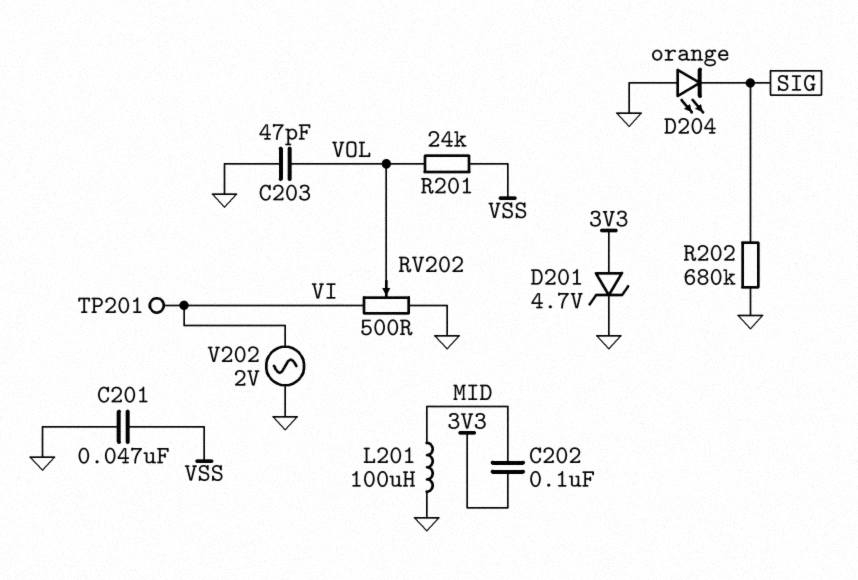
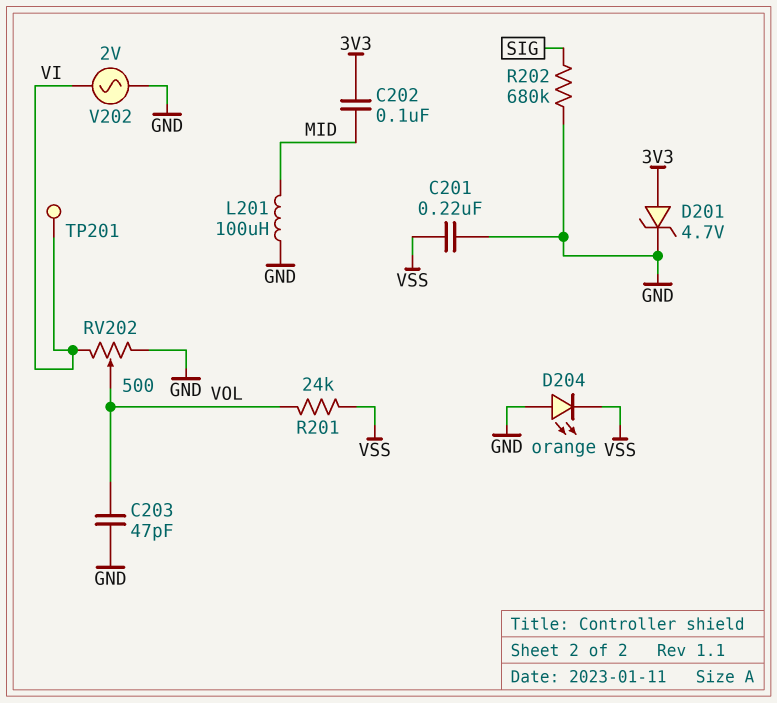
C201: 47nF (GND, VSS) -> 220nF (GND, VSS)
D204: LED orange (A GND, K SIG) -> LED orange (A GND, K VSS)

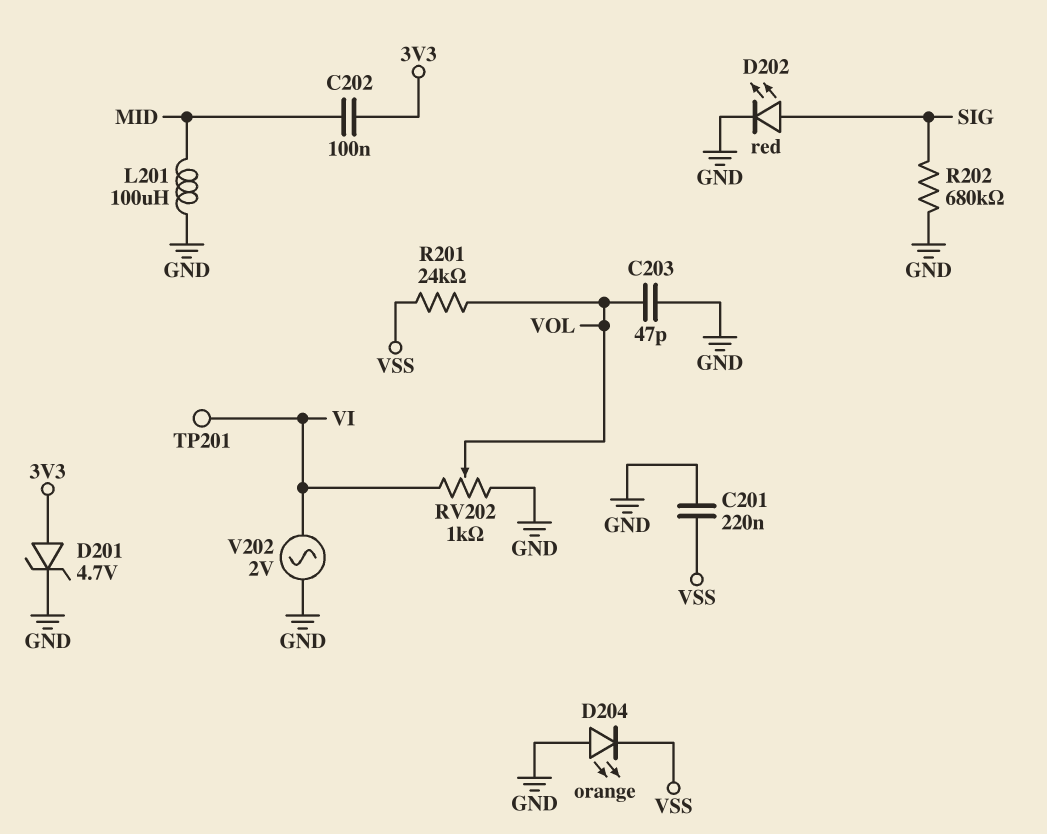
D202: none -> LED red (A SIG, K GND)
RV202: 500 (GND, VI, wiper VOL) -> 1k (GND, VI, wiper VOL)

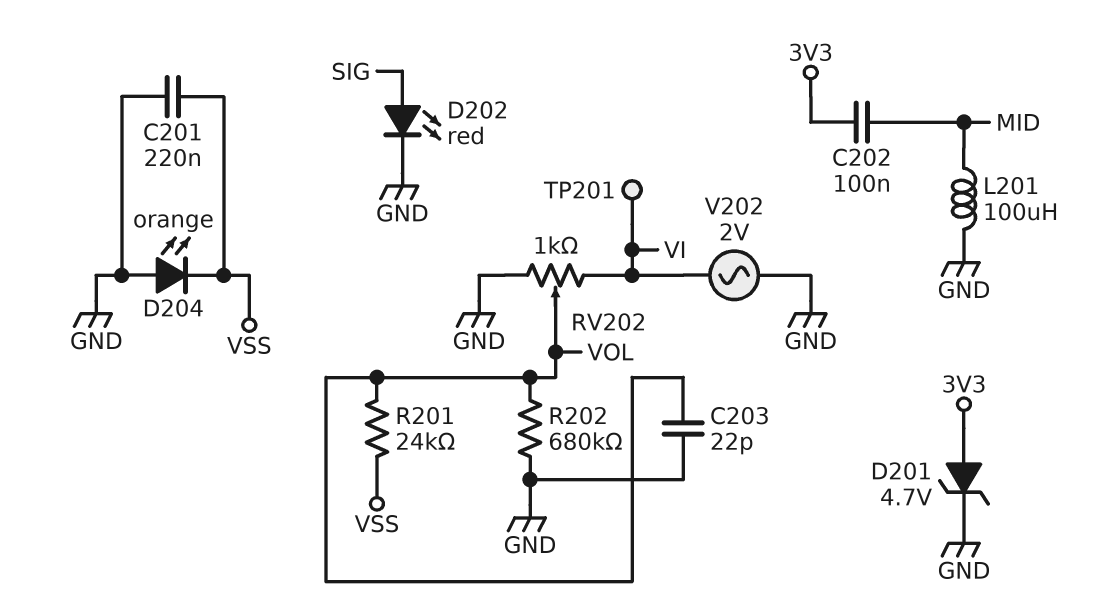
C203: 47pF (GND, VOL) -> 22pF (GND, VOL)
R202: 680k (GND, SIG) -> 680k (GND, VOL)

